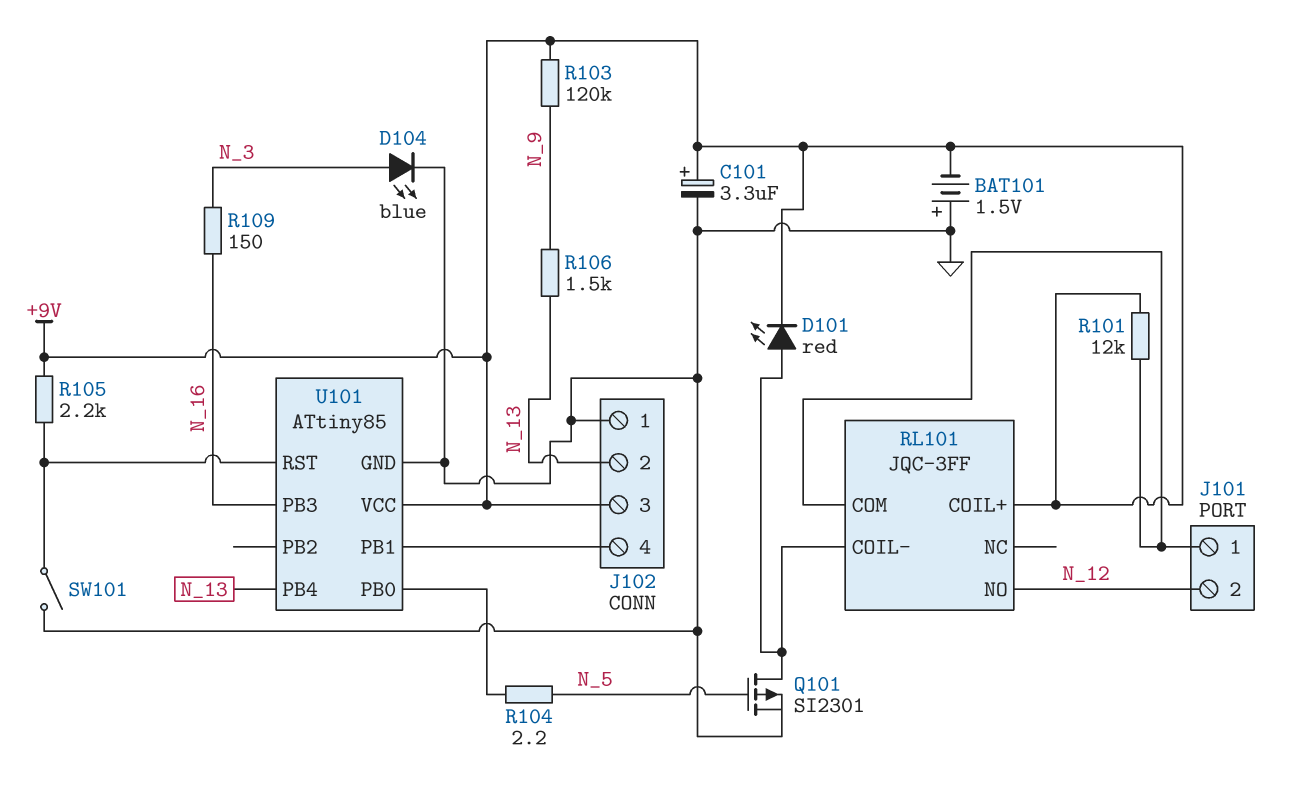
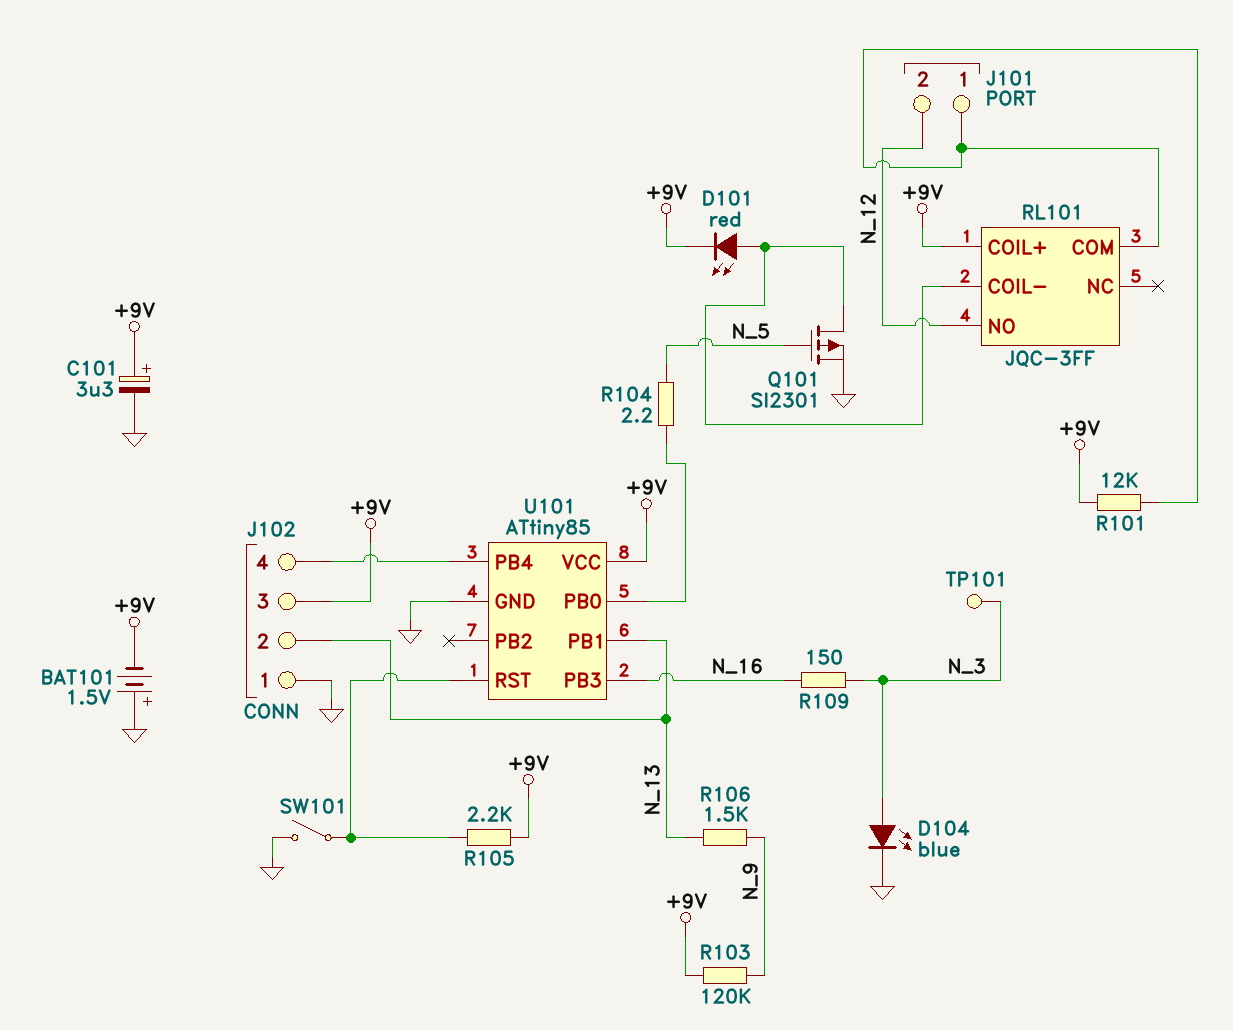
TP101: none -> test point (N_3)
U101 pin PB1: J102/4 -> N_13
U101 pin PB4: N_13 -> J102/4

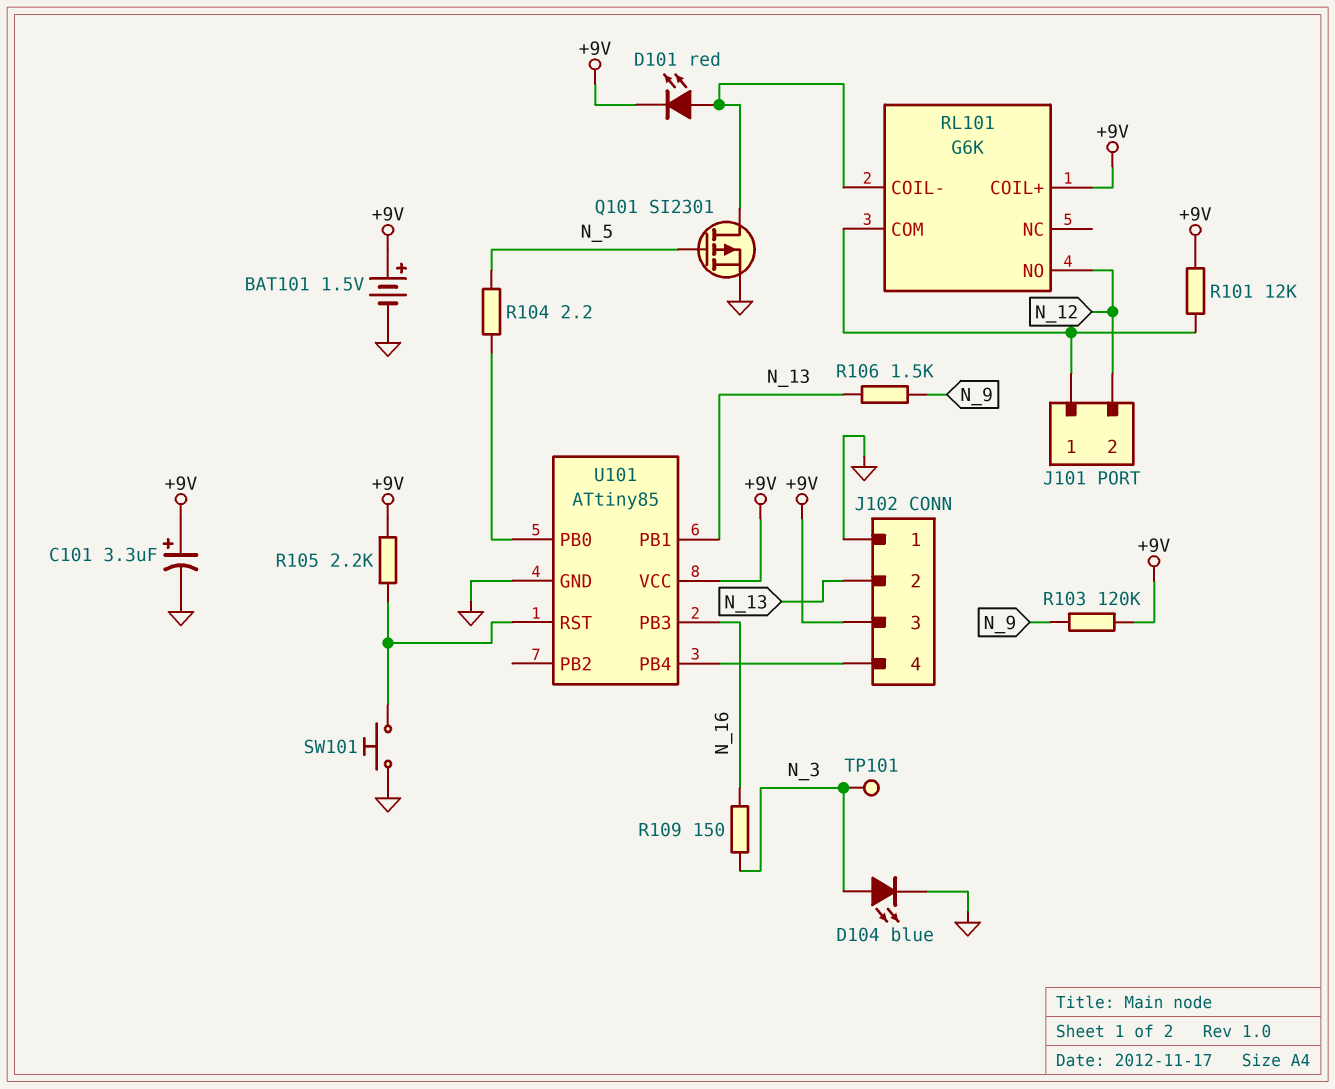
BAT101: 1.5V (plus GND, minus +9V) -> 1.5V (plus +9V, minus GND)
RL101: JQC-3FF -> G6K
SW101: switch (GND, U101/RST) -> button (GND, U101/RST)

